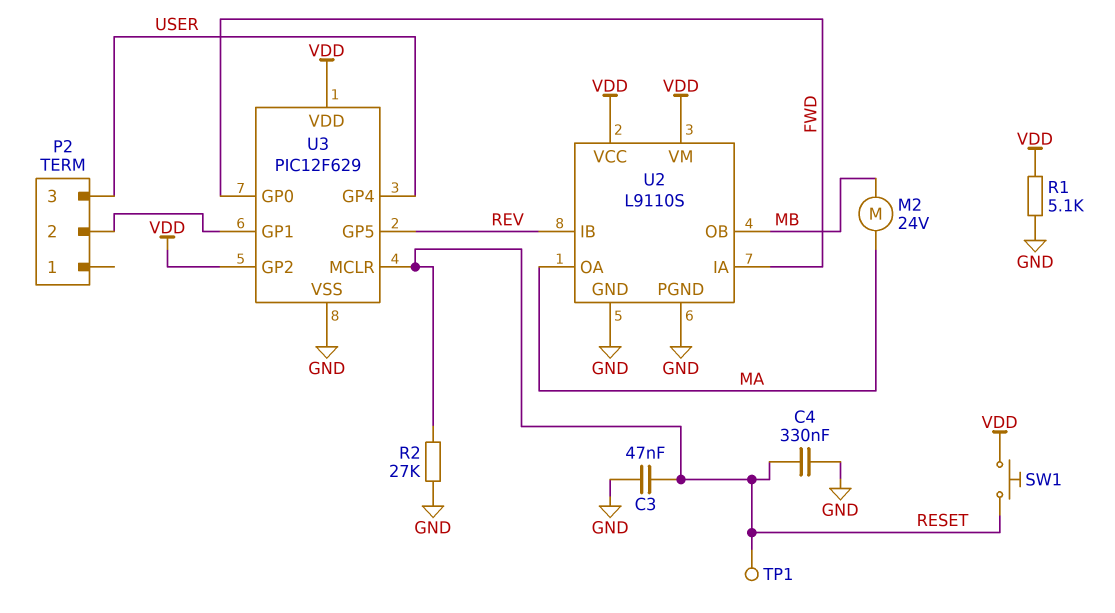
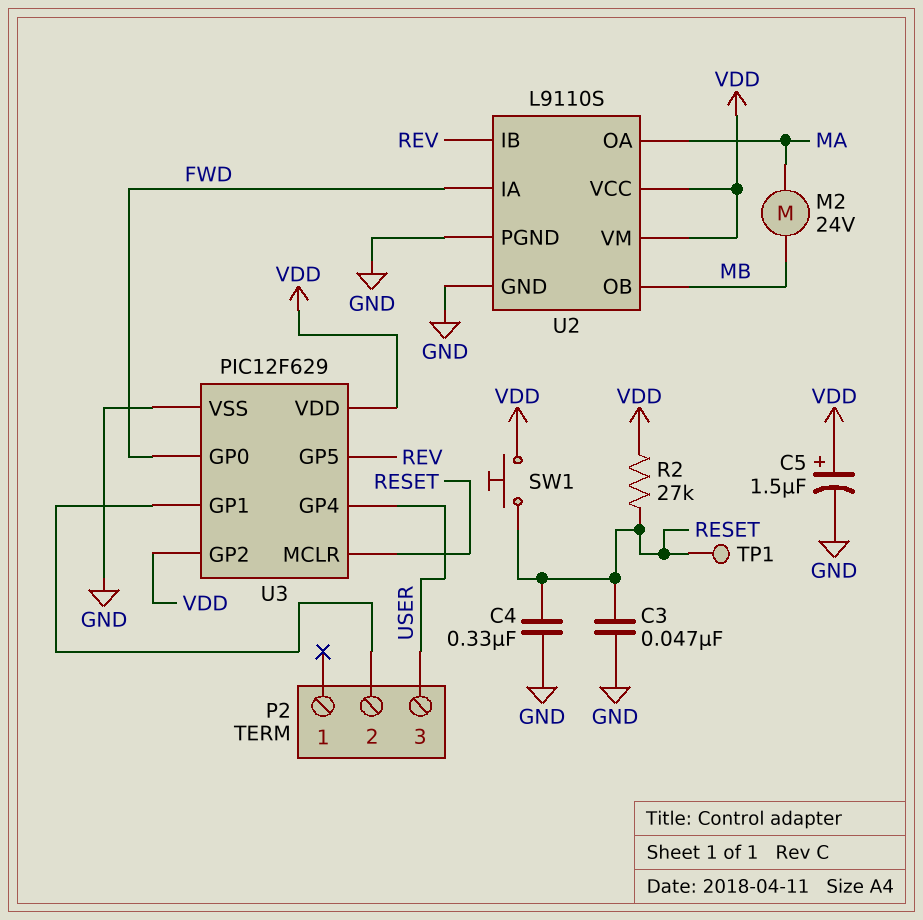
C5: none -> 1.5uF (plus VDD, minus GND)
R1: 5.1k (GND, VDD) -> none
R2: 27k (GND, RESET) -> 27k (RESET, VDD)

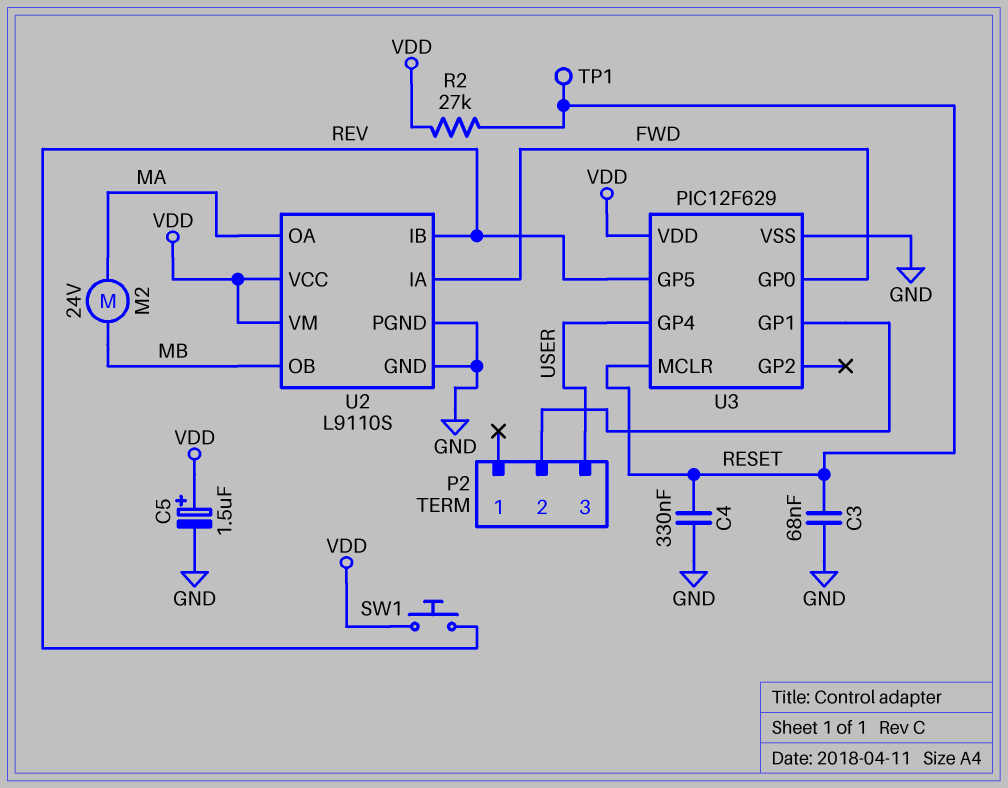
C3: 47nF (GND, RESET) -> 68nF (GND, RESET)
SW1: button (RESET, VDD) -> button (REV, VDD)
U3 pin GP2: VDD -> none

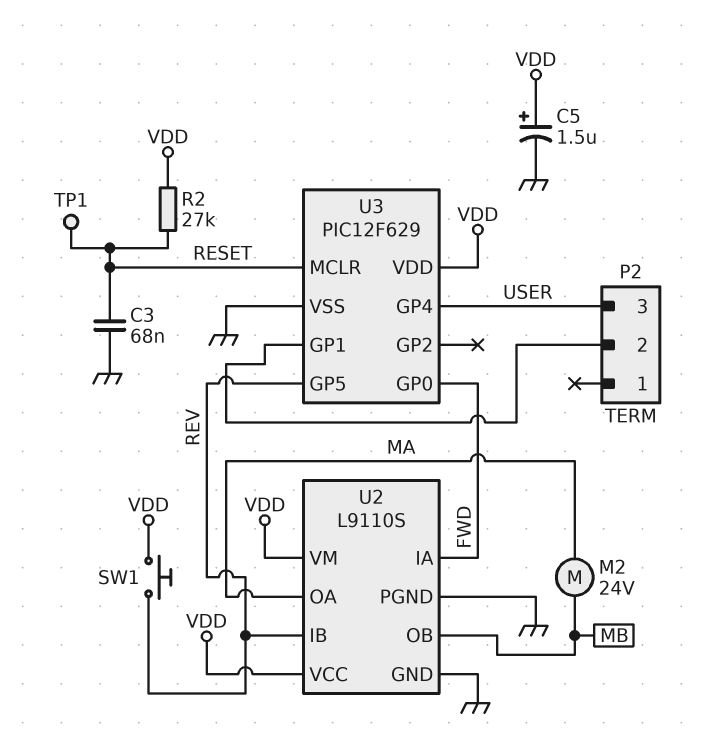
C4: 330nF (GND, RESET) -> none

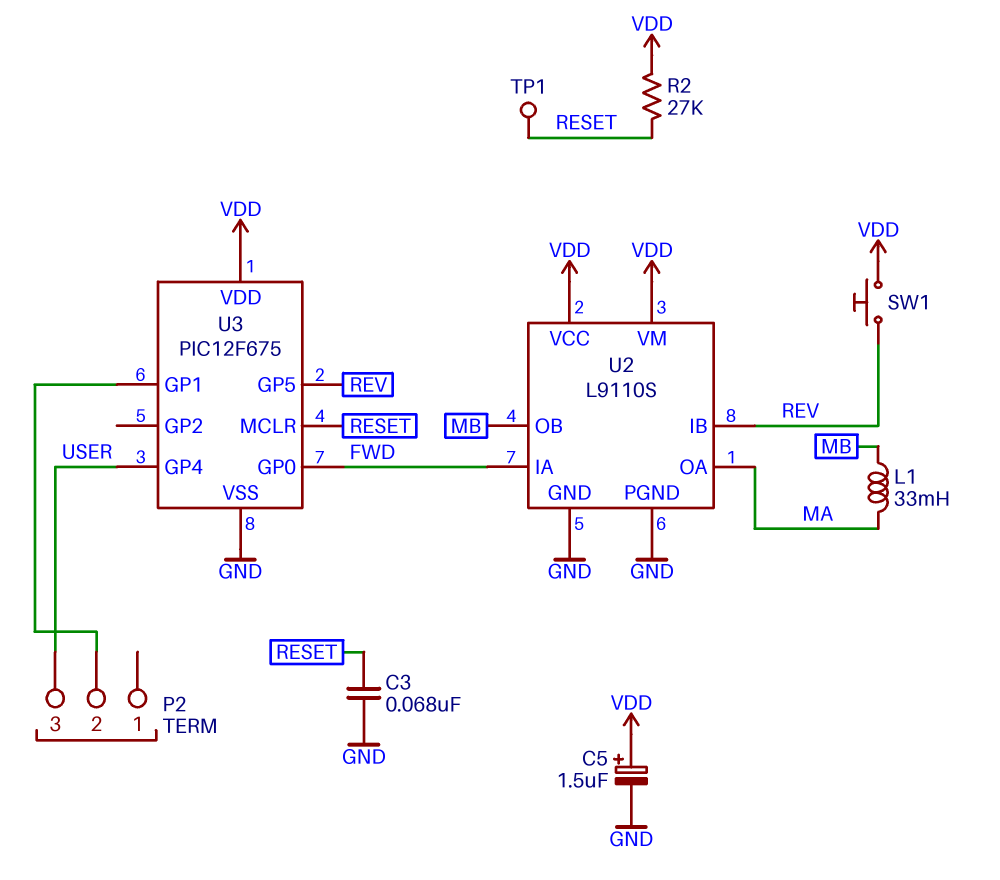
L1: none -> 33mH (MA, MB)
M2: motor 24V (MA, MB) -> none
U3: PIC12F629 -> PIC12F675

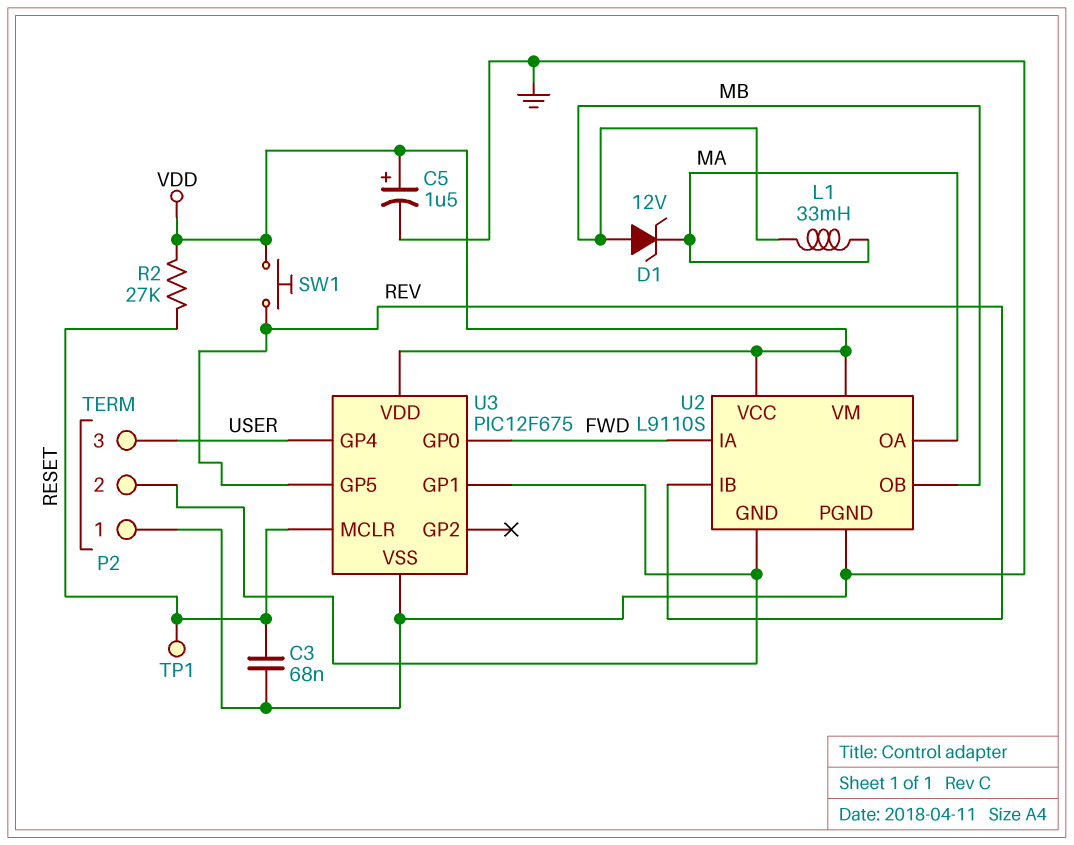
D1: none -> zener 12V (A MB, K MA)
P2 pin 1: none -> GND
U2 pin GND: GND -> P2/2

